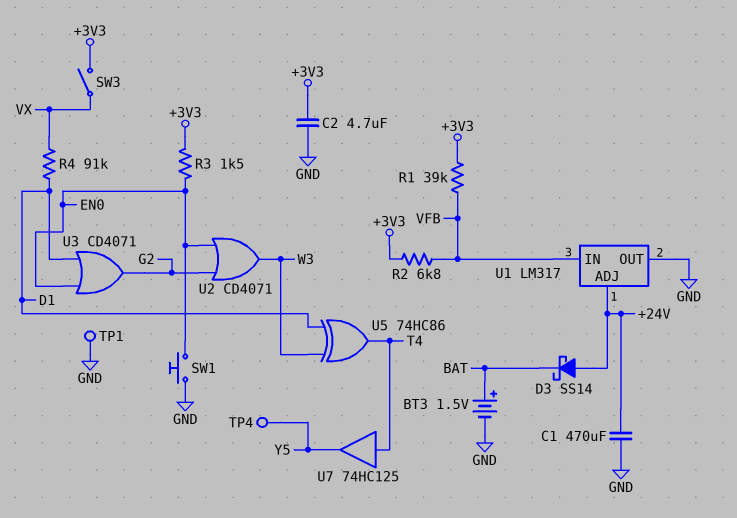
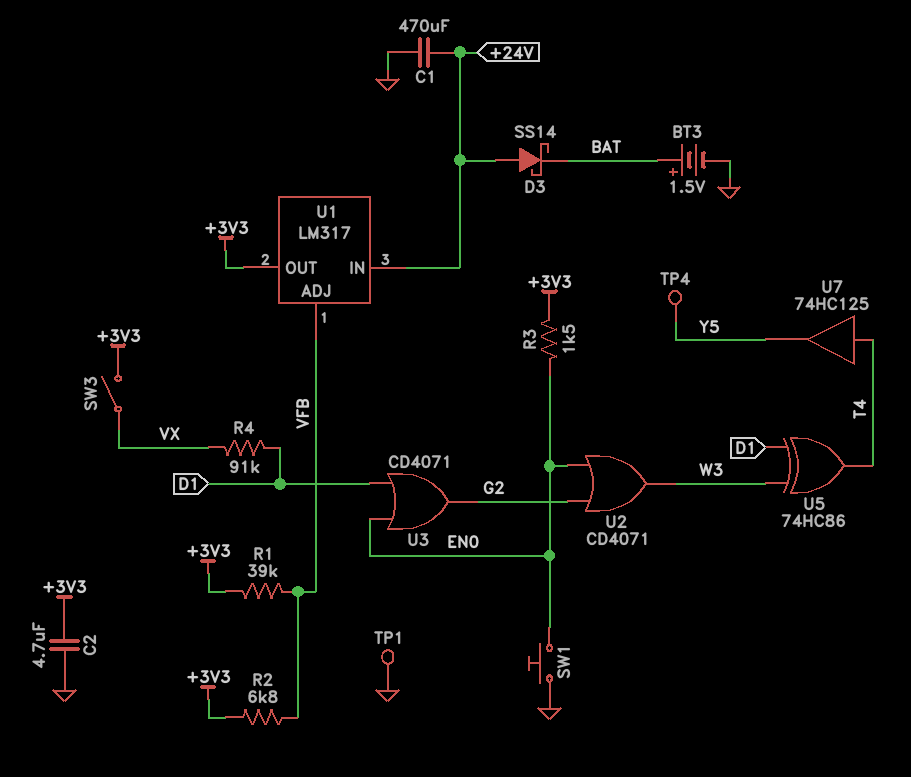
U1 pin ADJ: +24V -> VFB
U1 pin IN: VFB -> +24V
U1 pin OUT: GND -> +3V3

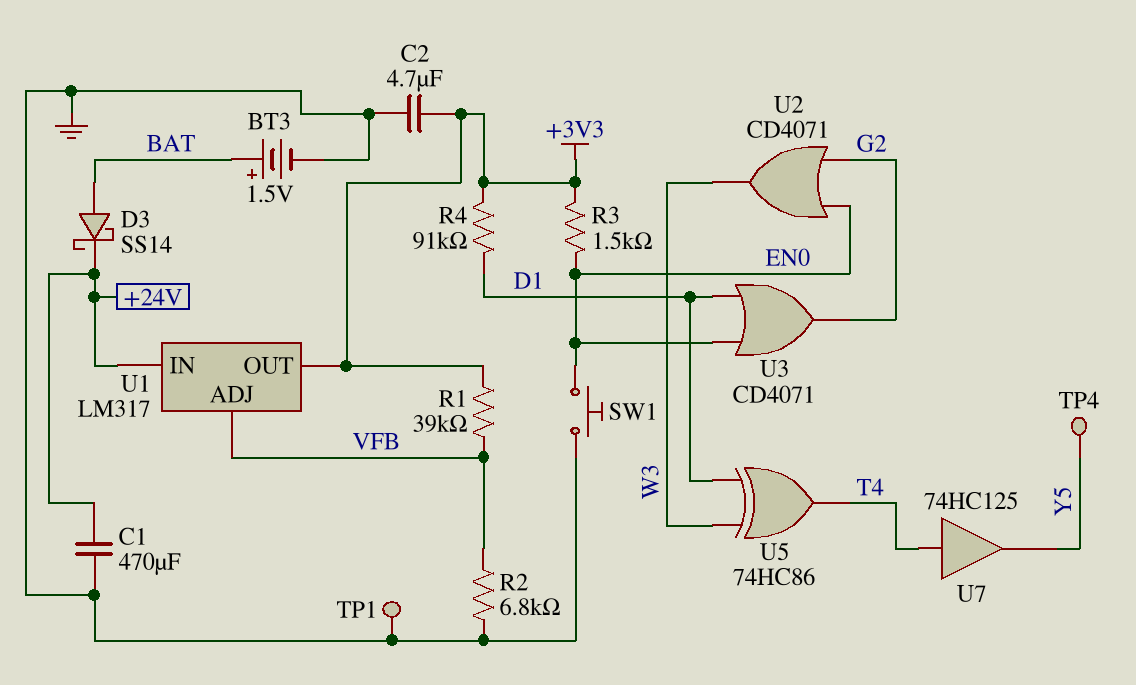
D3: schottky SS14 (A +24V, K BAT) -> schottky SS14 (A BAT, K +24V)
R2: 6.8k (+3V3, VFB) -> 6.8k (GND, VFB)
R4: 91k (D1, VX) -> 91k (+3V3, D1)
SW3: switch (+3V3, VX) -> none

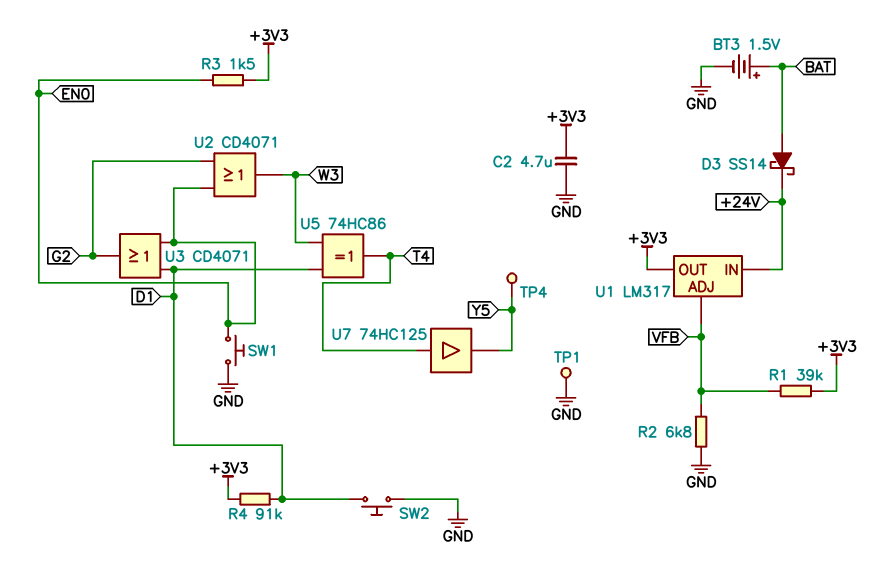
C1: 470uF (+24V, GND) -> none
SW2: none -> button (D1, GND)

